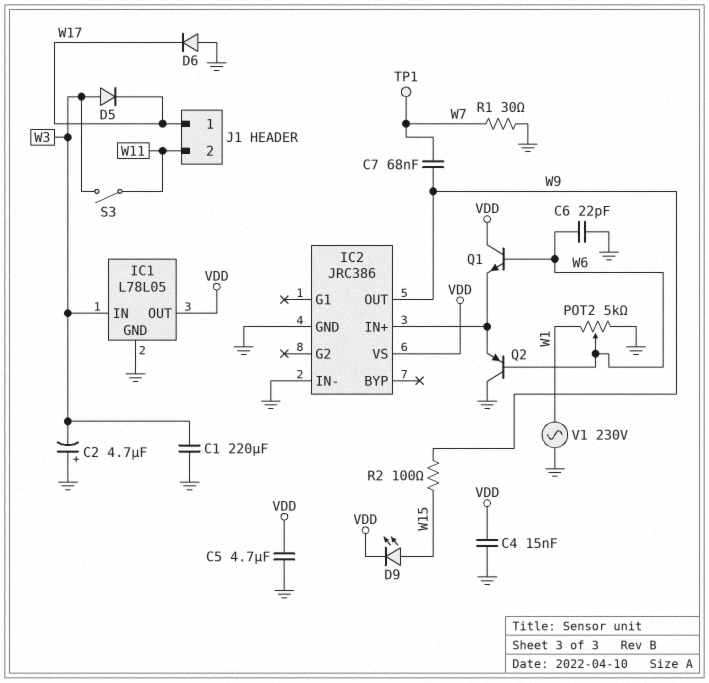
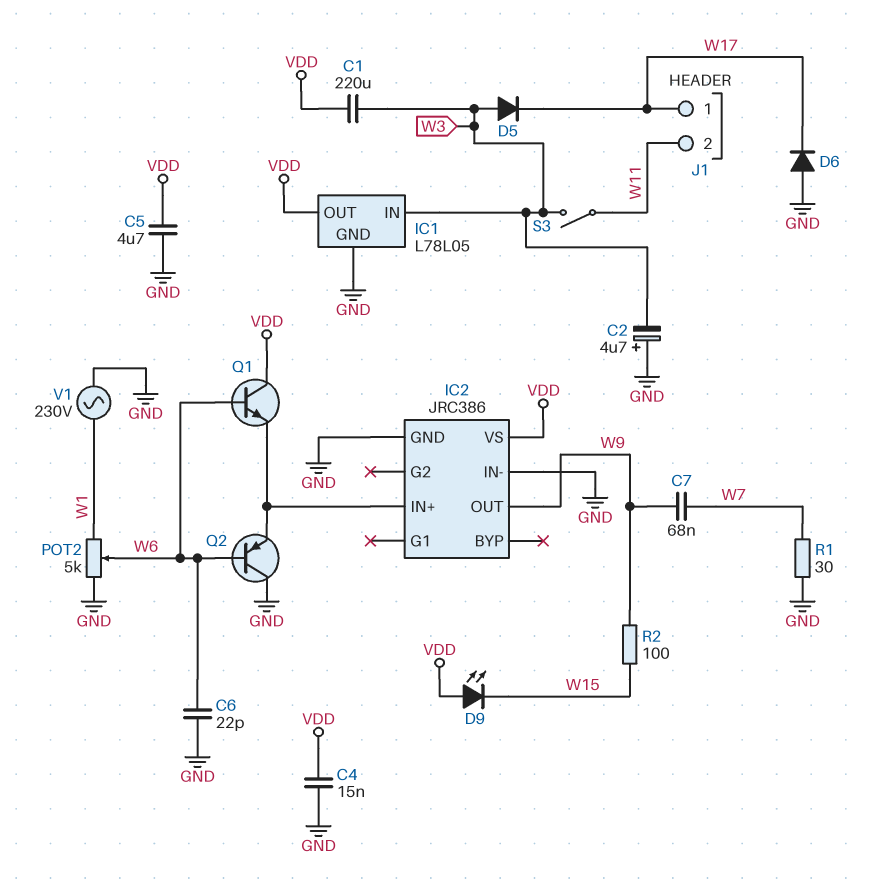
C1: 220uF (GND, W3) -> 220uF (VDD, W3)
D9: LED (A W15, K VDD) -> LED (A VDD, K W15)
TP1: test point (W7) -> none

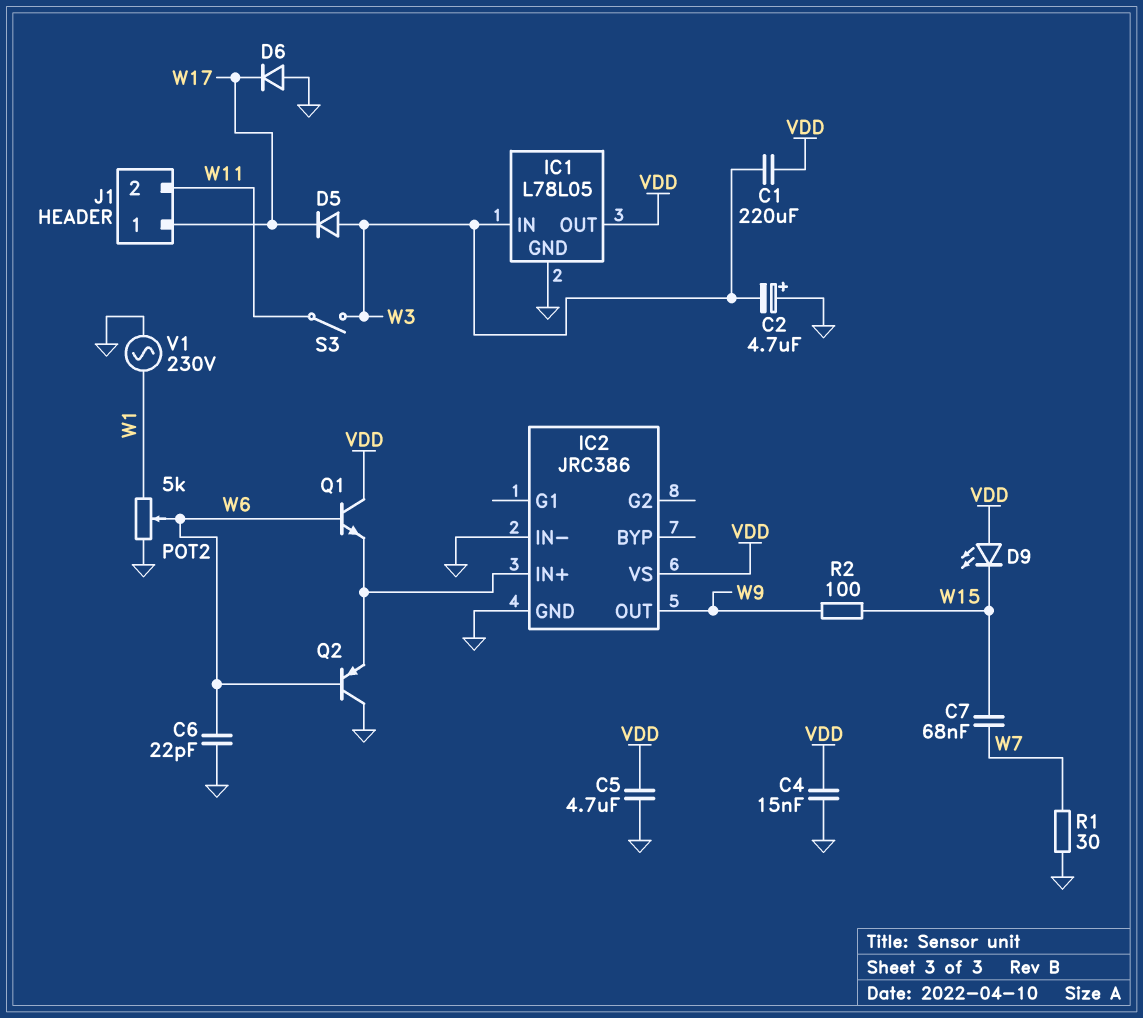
C7: 68nF (W7, W9) -> 68nF (W7, W15)

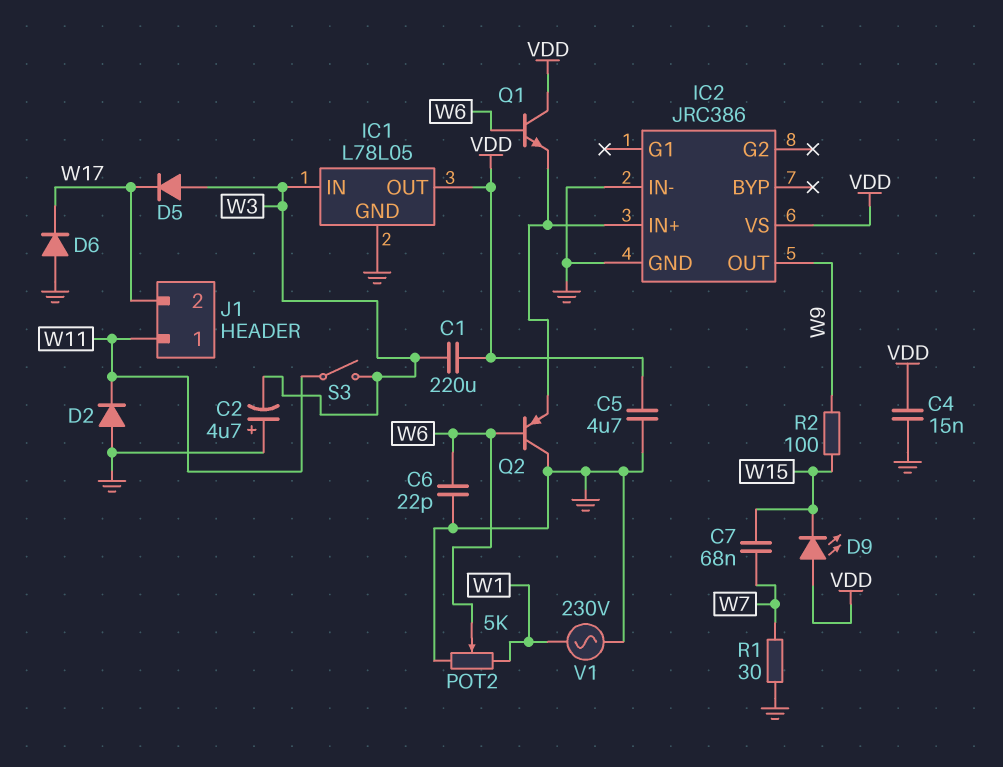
D2: none -> diode (A GND, K W11)
J1 pin 1: W17 -> W11
J1 pin 2: W11 -> W17

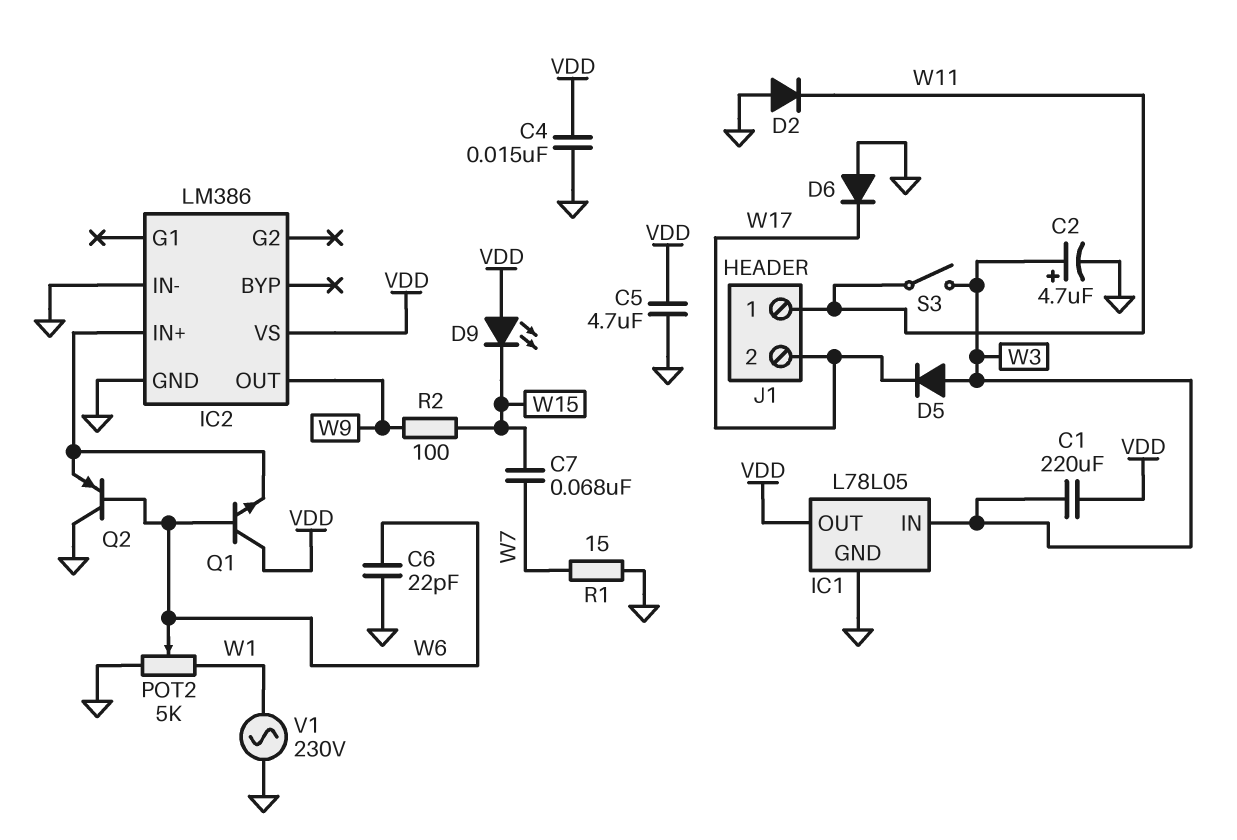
C2: 4.7uF (plus GND, minus W3) -> 4.7uF (plus W3, minus GND)
IC2: JRC386 -> LM386
R1: 30 (GND, W7) -> 15 (GND, W7)

